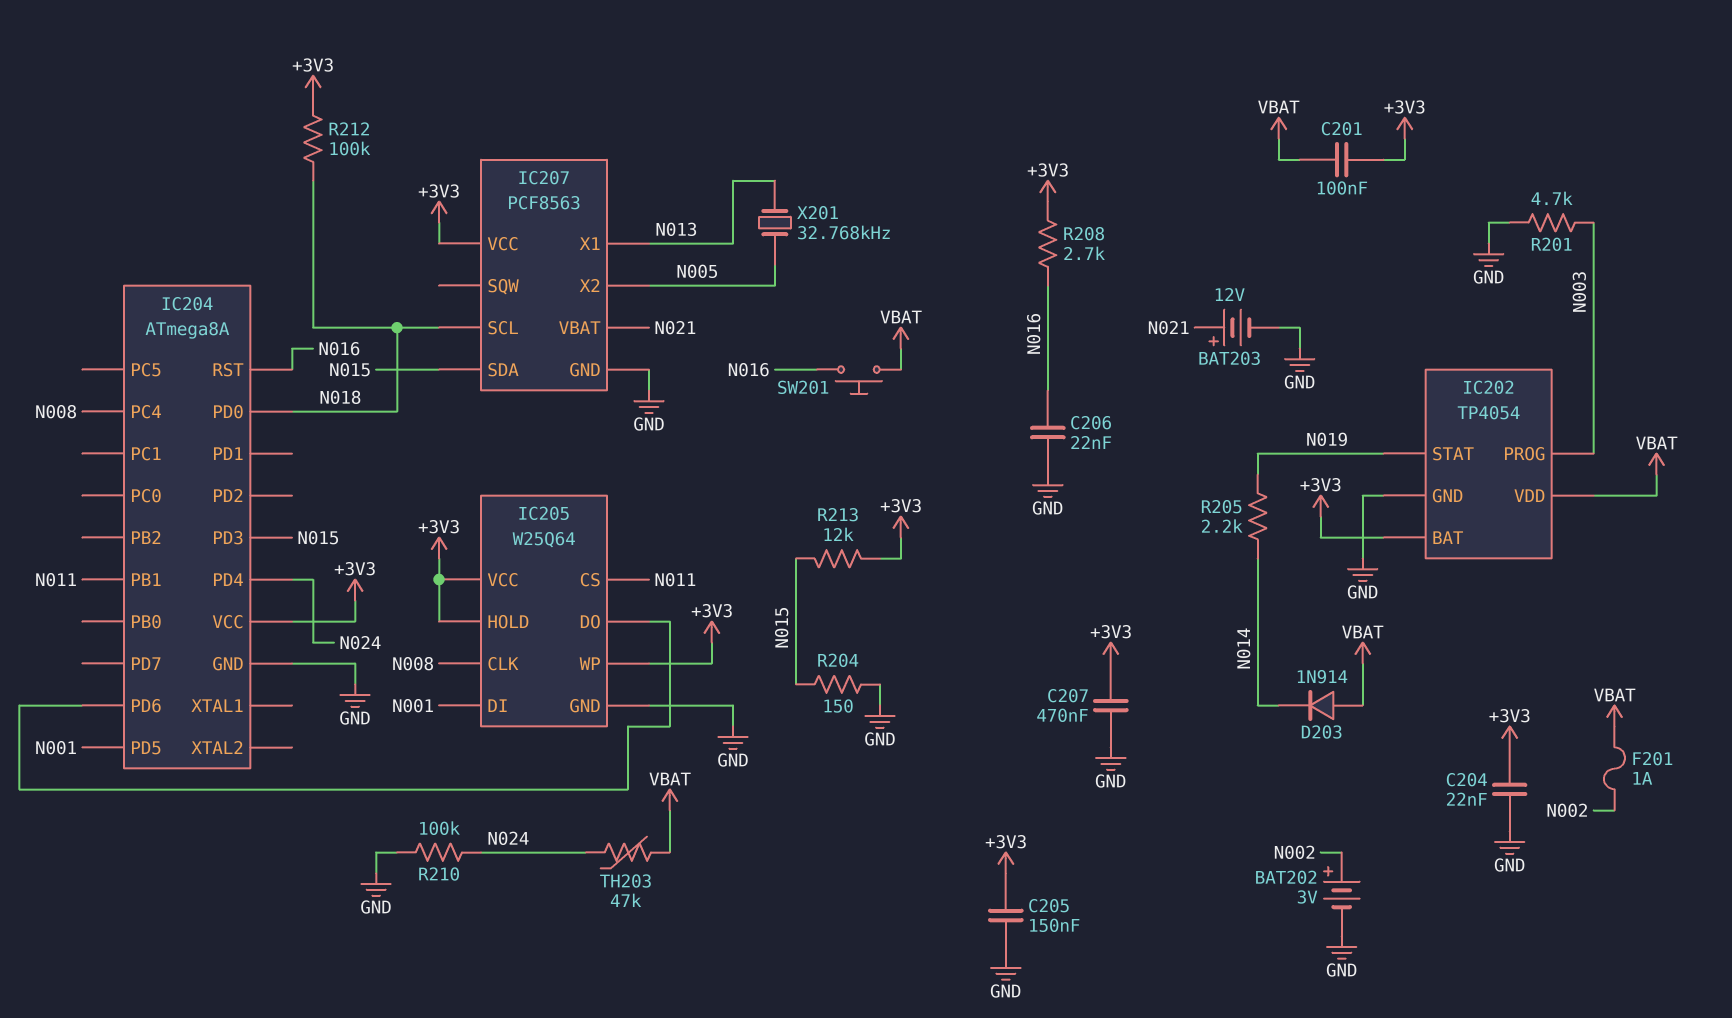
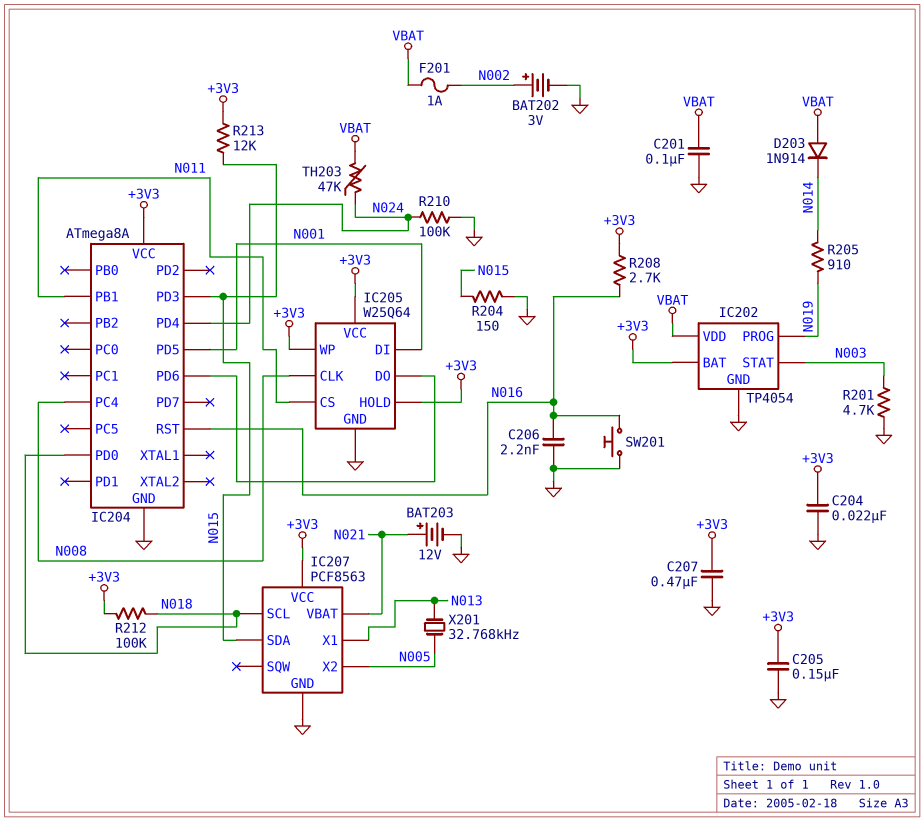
C201: 100nF (+3V3, VBAT) -> 100nF (GND, VBAT)
C206: 22nF (GND, N016) -> 2.2nF (GND, N016)
IC202 pin PROG: N003 -> N019
IC202 pin STAT: N019 -> N003
R205: 2.2k (N014, N019) -> 910 (N014, N019)
SW201: button (N016, VBAT) -> button (GND, N016)

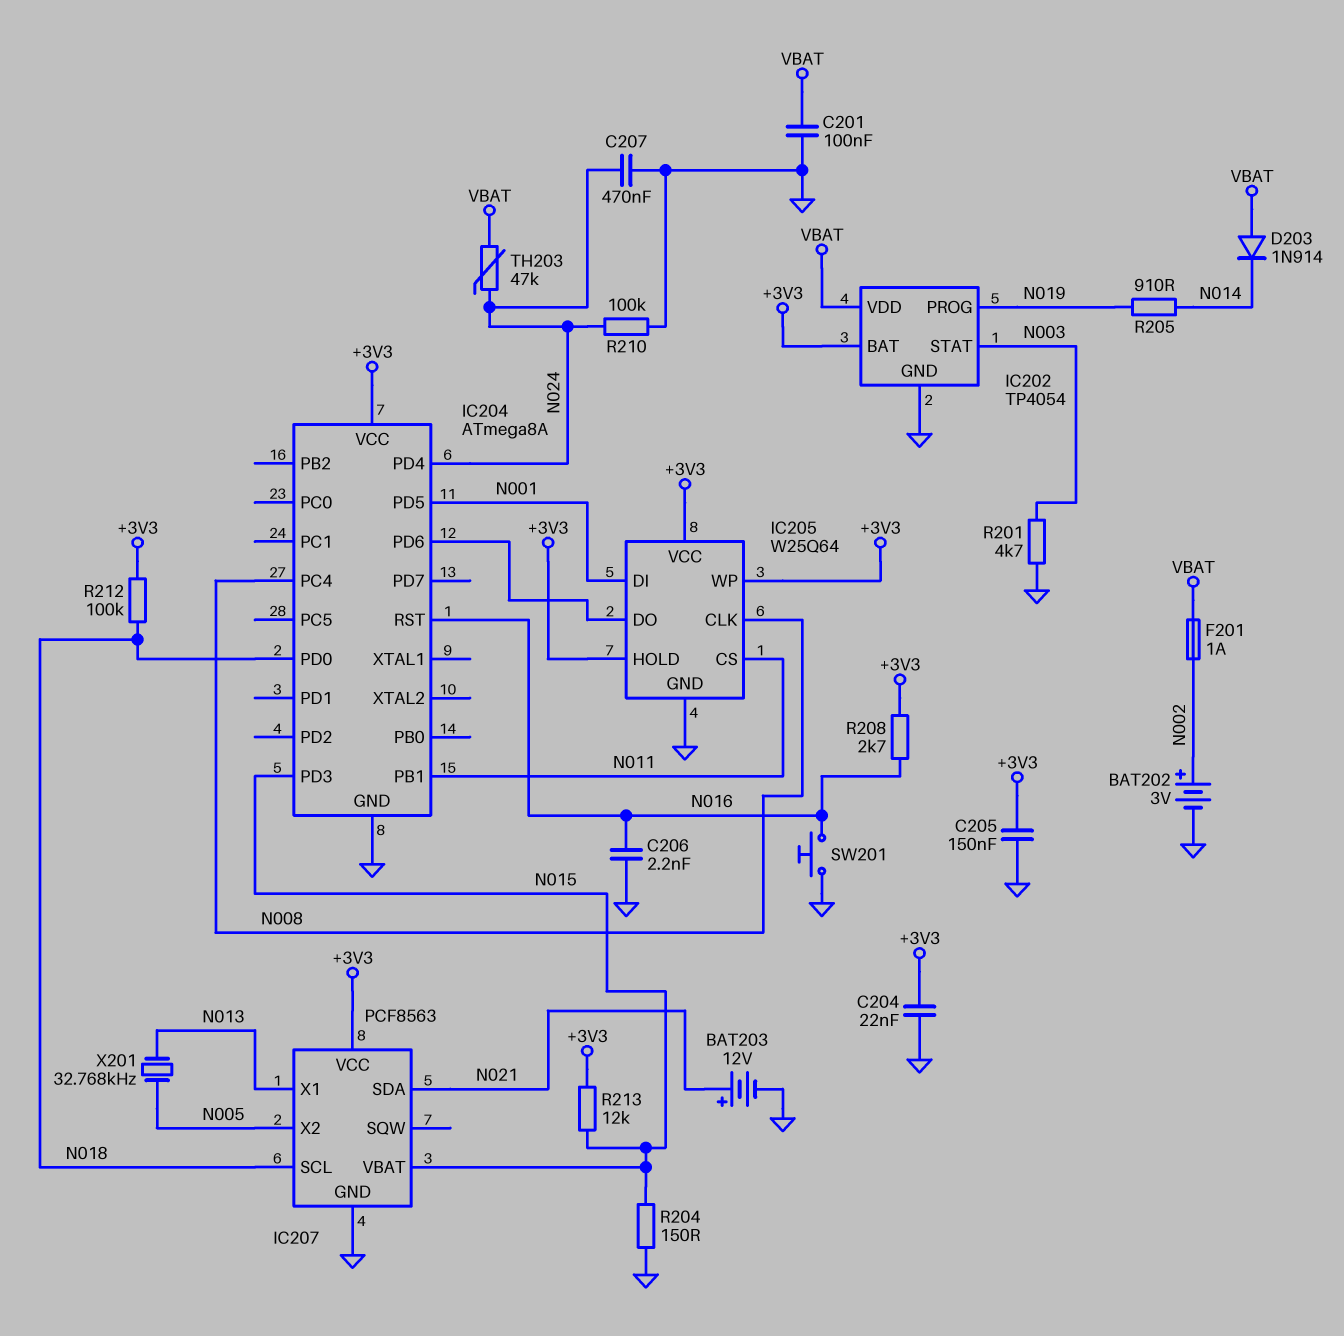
C207: 470nF (+3V3, GND) -> 470nF (GND, N024)
IC207 pin SDA: N015 -> N021
IC207 pin VBAT: N021 -> N015

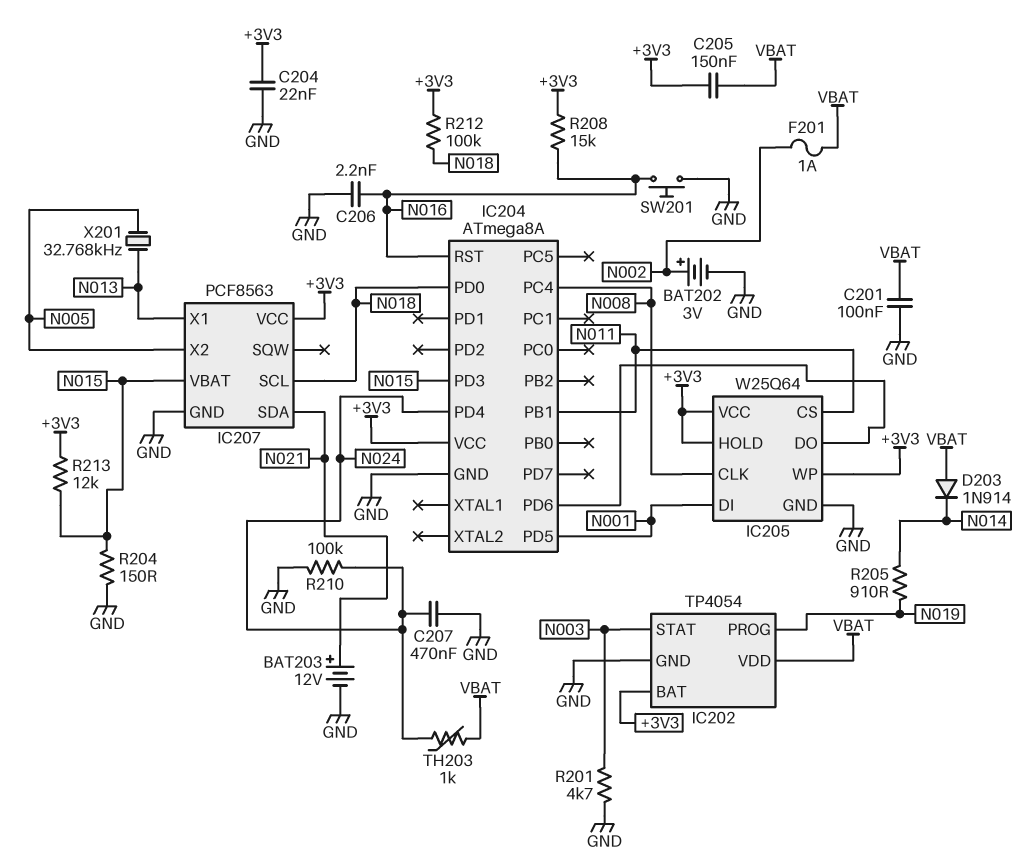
C205: 150nF (+3V3, GND) -> 150nF (+3V3, VBAT)
R208: 2.7k (+3V3, N016) -> 15k (+3V3, N016)
TH203: 47k (N024, VBAT) -> 1k (N024, VBAT)

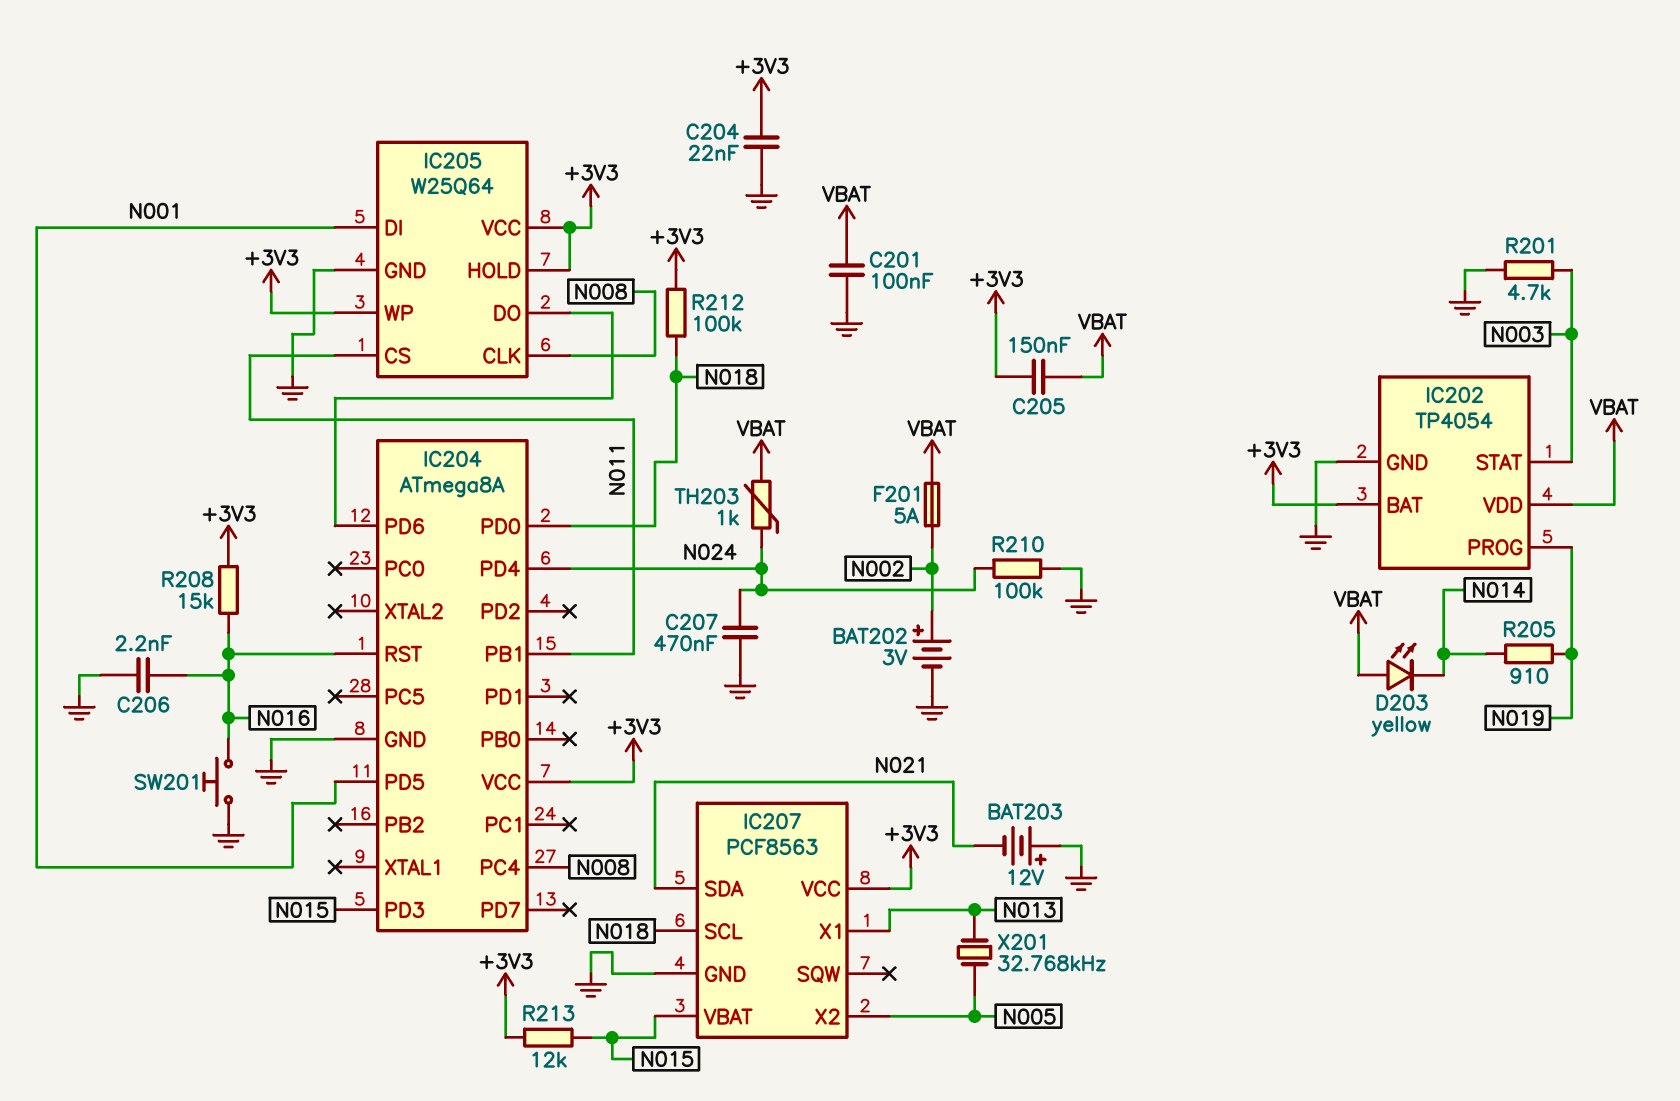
BAT203: 12V (plus N021, minus GND) -> 12V (plus GND, minus N021)
D203: diode 1N914 (A VBAT, K N014) -> LED yellow (A VBAT, K N014)
F201: 1A (N002, VBAT) -> 5A (N002, VBAT)
R204: 150 (GND, N015) -> none

